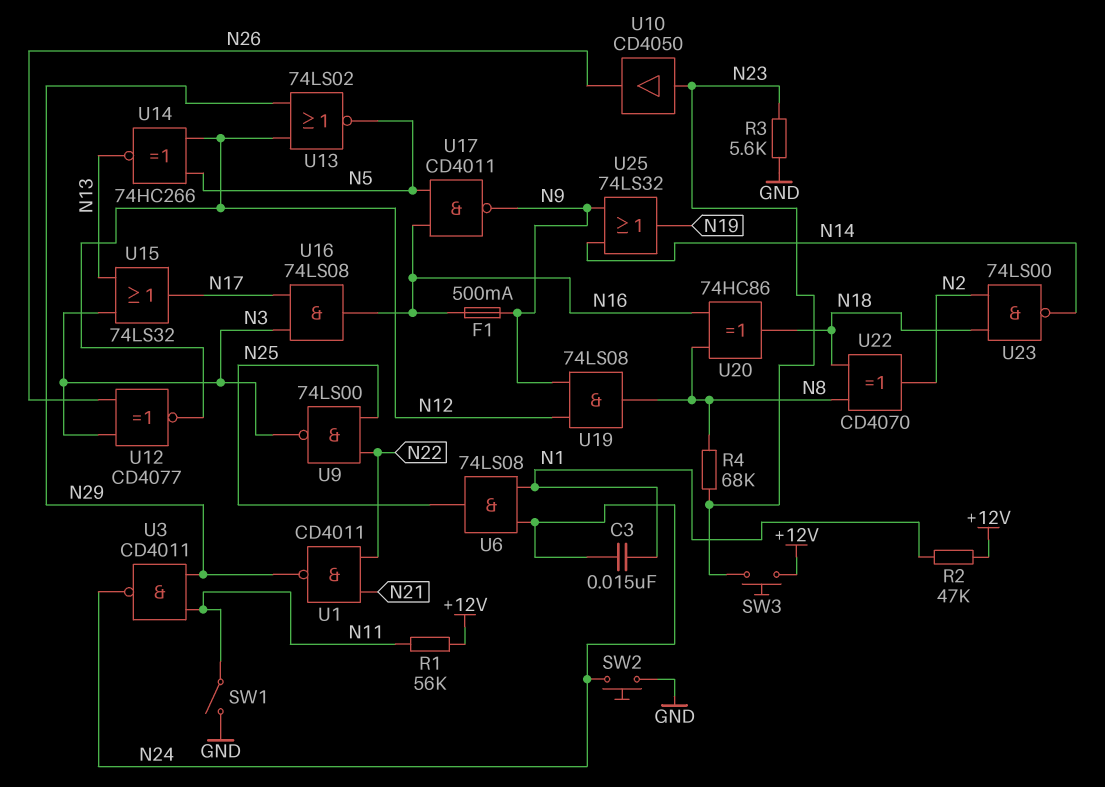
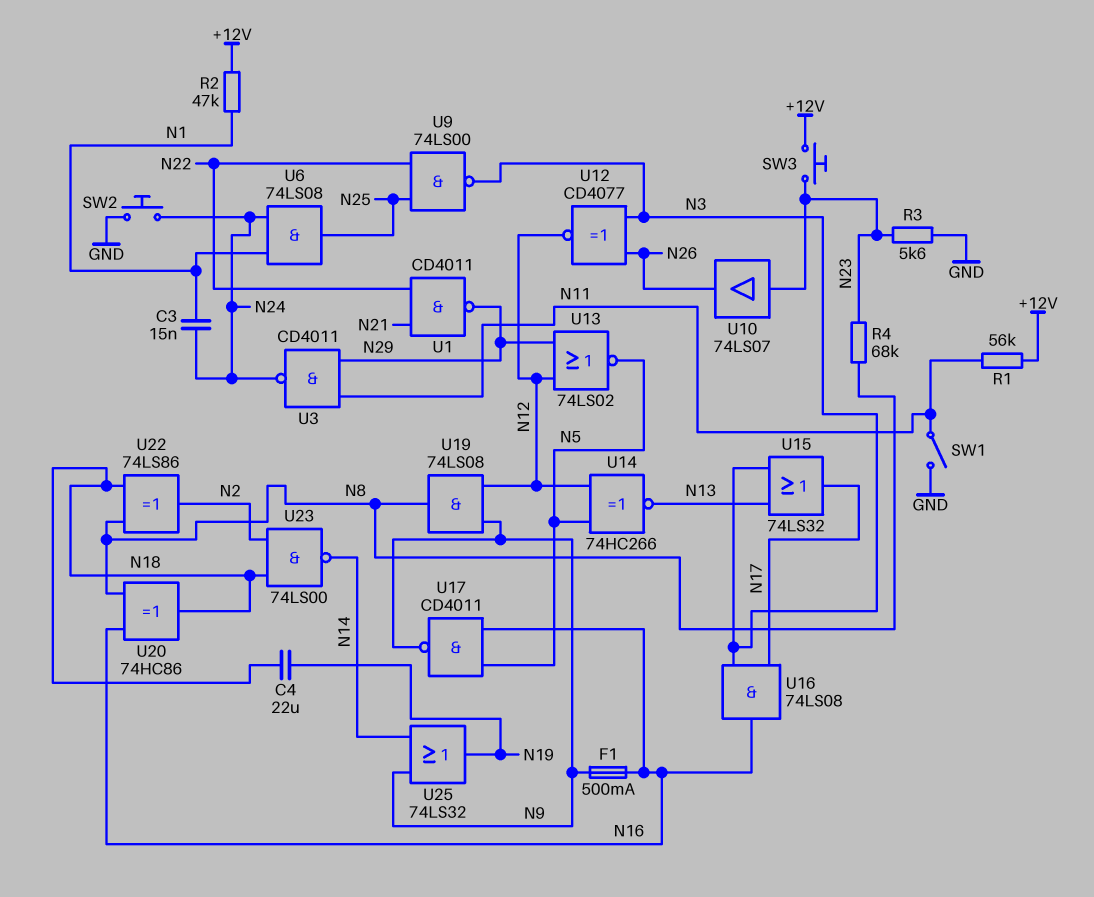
C4: none -> 22uF (N18, N19)
U10: buffer CD4050 (in N23, out N26) -> buffer 74LS07 (in N23, out N26)
U22: XOR CD4070 (in N8, in N18, out N2) -> XOR 74LS86 (in N8, in N18, out N2)

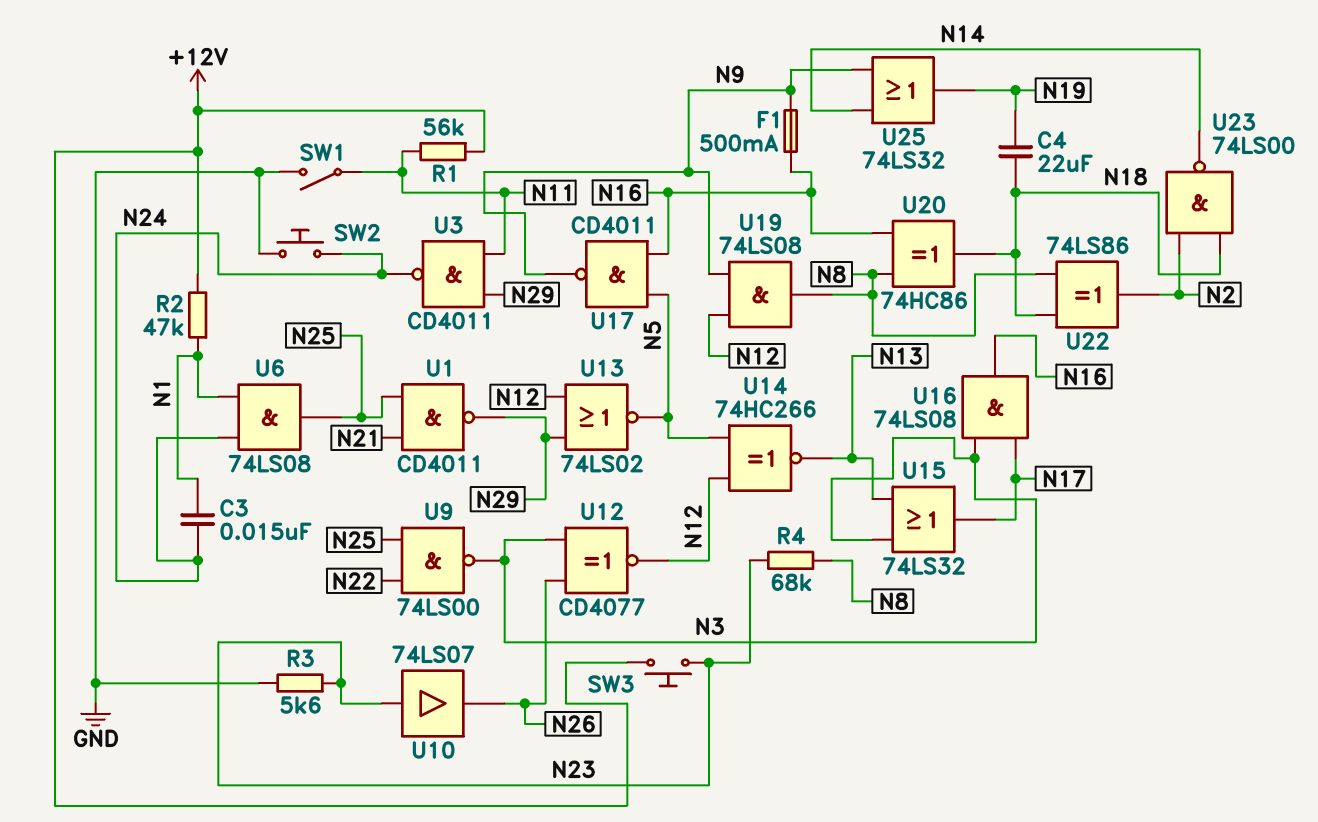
U1: NAND CD4011 (in N21, in N22, out N29) -> NAND CD4011 (in N21, in N25, out N29)

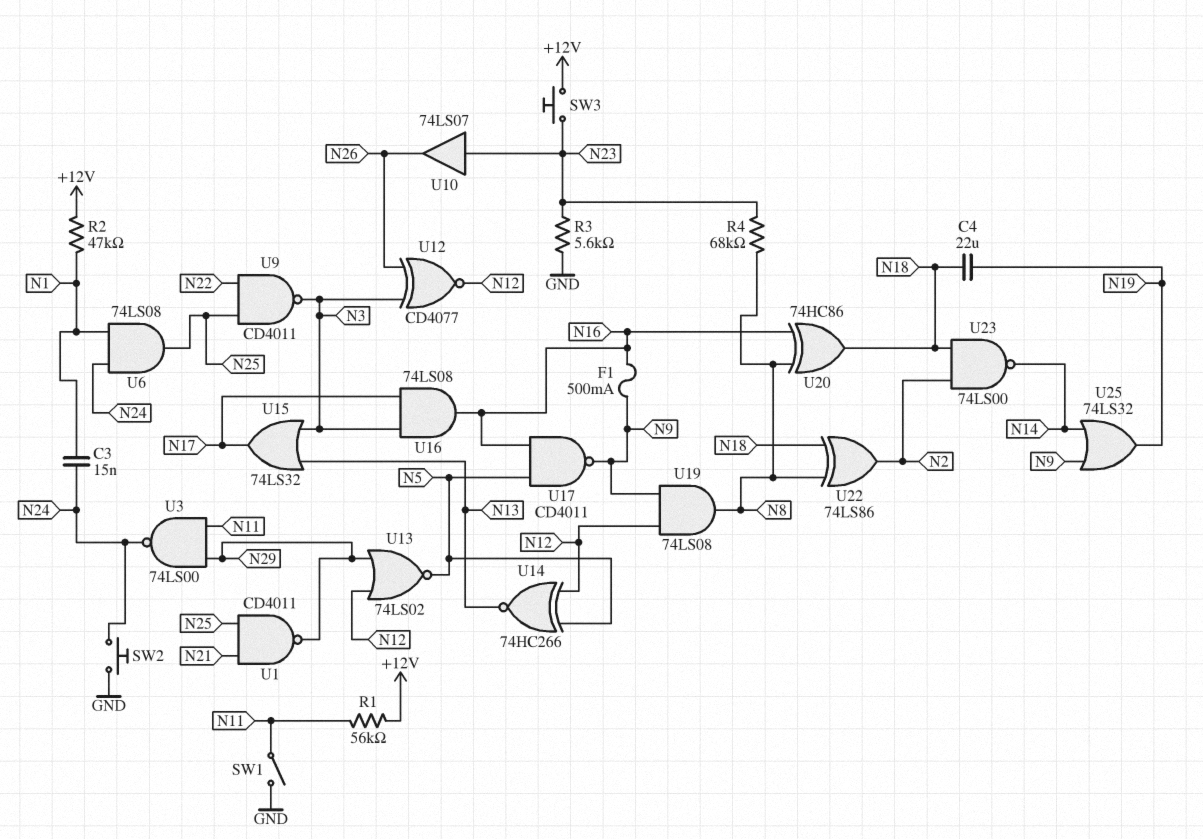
U3: NAND CD4011 (in N11, in N29, out N24) -> NAND 74LS00 (in N11, in N29, out N24)
U9: NAND 74LS00 (in N22, in N25, out N3) -> NAND CD4011 (in N22, in N25, out N3)

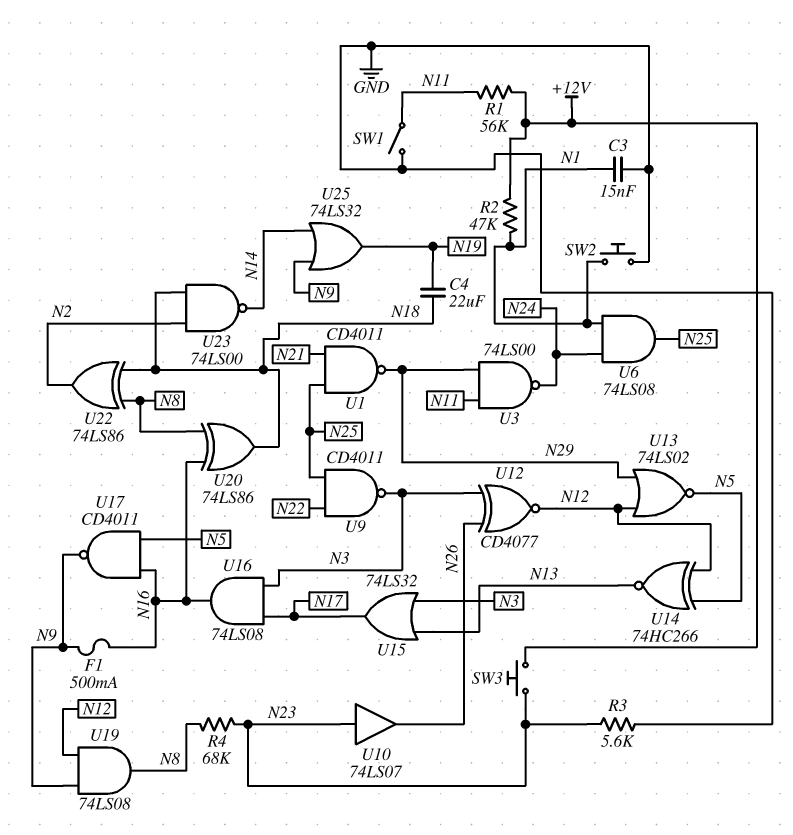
C3: 15nF (N1, N24) -> 15nF (GND, N1)
SW2: button (GND, N24) -> button (GND, N1)
U20: XOR 74HC86 (in N8, in N16, out N18) -> XOR 74LS86 (in N8, in N16, out N18)

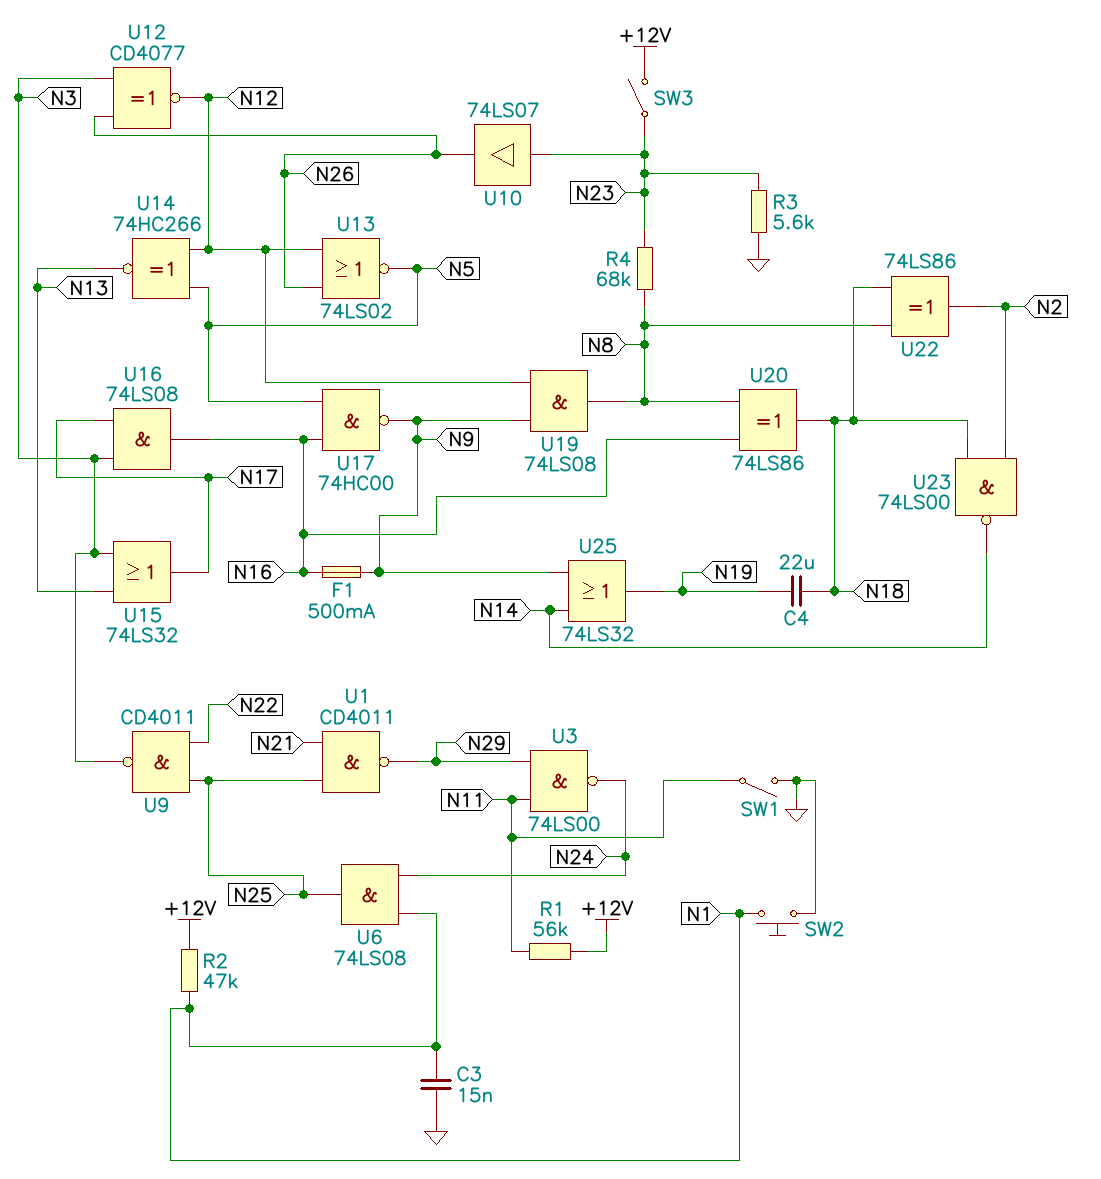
SW3: button (+12V, N23) -> switch (+12V, N23)
U13: NOR 74LS02 (in N12, in N29, out N5) -> NOR 74LS02 (in N12, in N26, out N5)
U17: NAND CD4011 (in N5, in N16, out N9) -> NAND 74HC00 (in N5, in N16, out N9)

